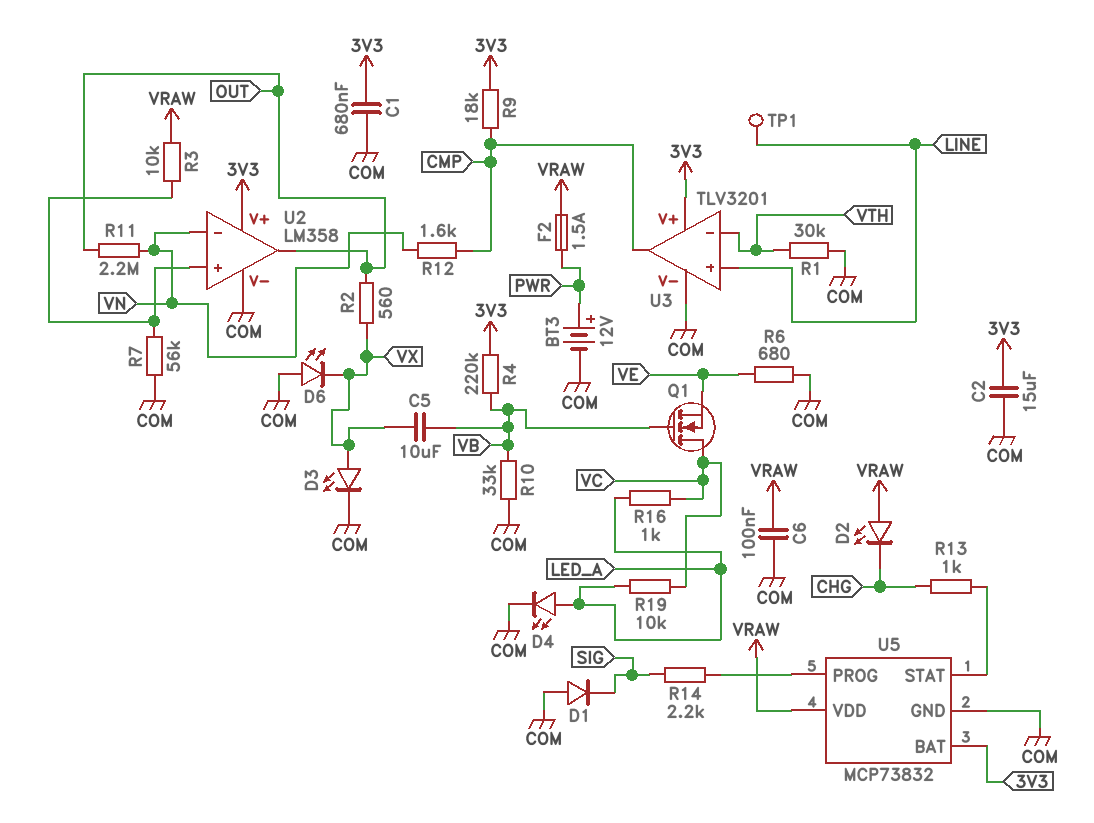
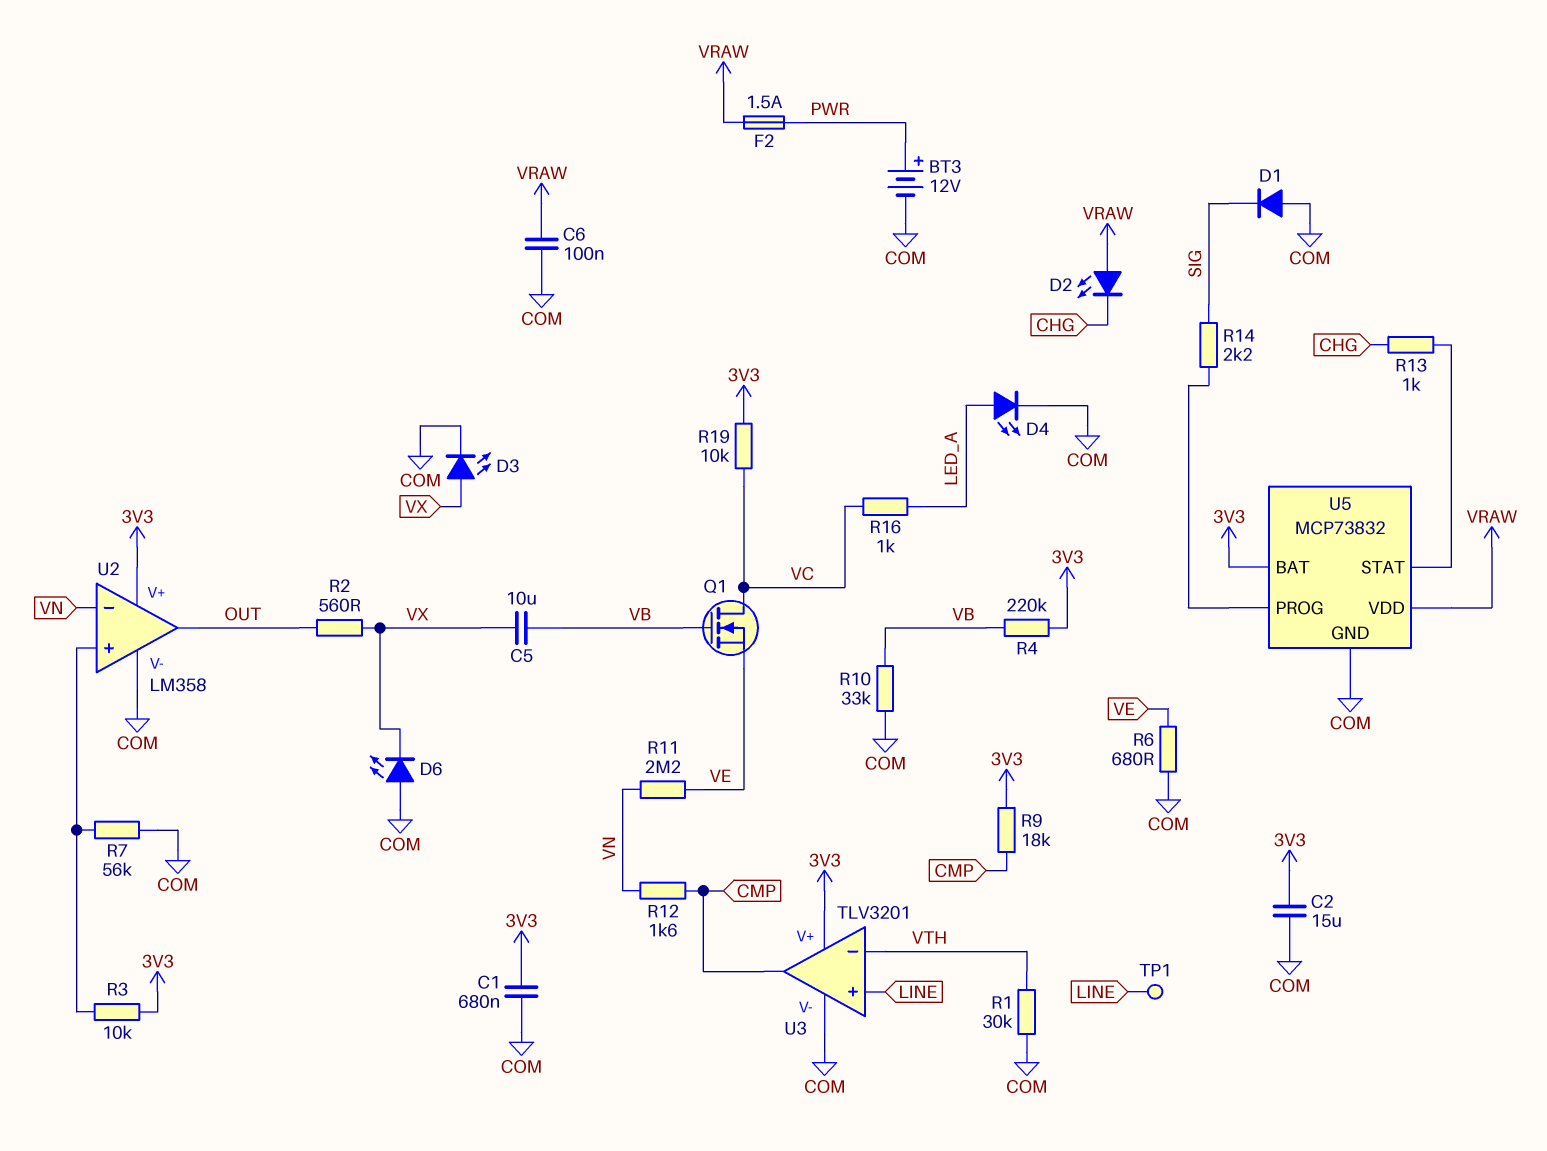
R3: 10k (U2/in+, VRAW) -> 10k (3V3, U2/in+)
R11: 2.2M (OUT, VN) -> 2.2M (VE, VN)
R19: 10k (LED_A, VC) -> 10k (3V3, VC)

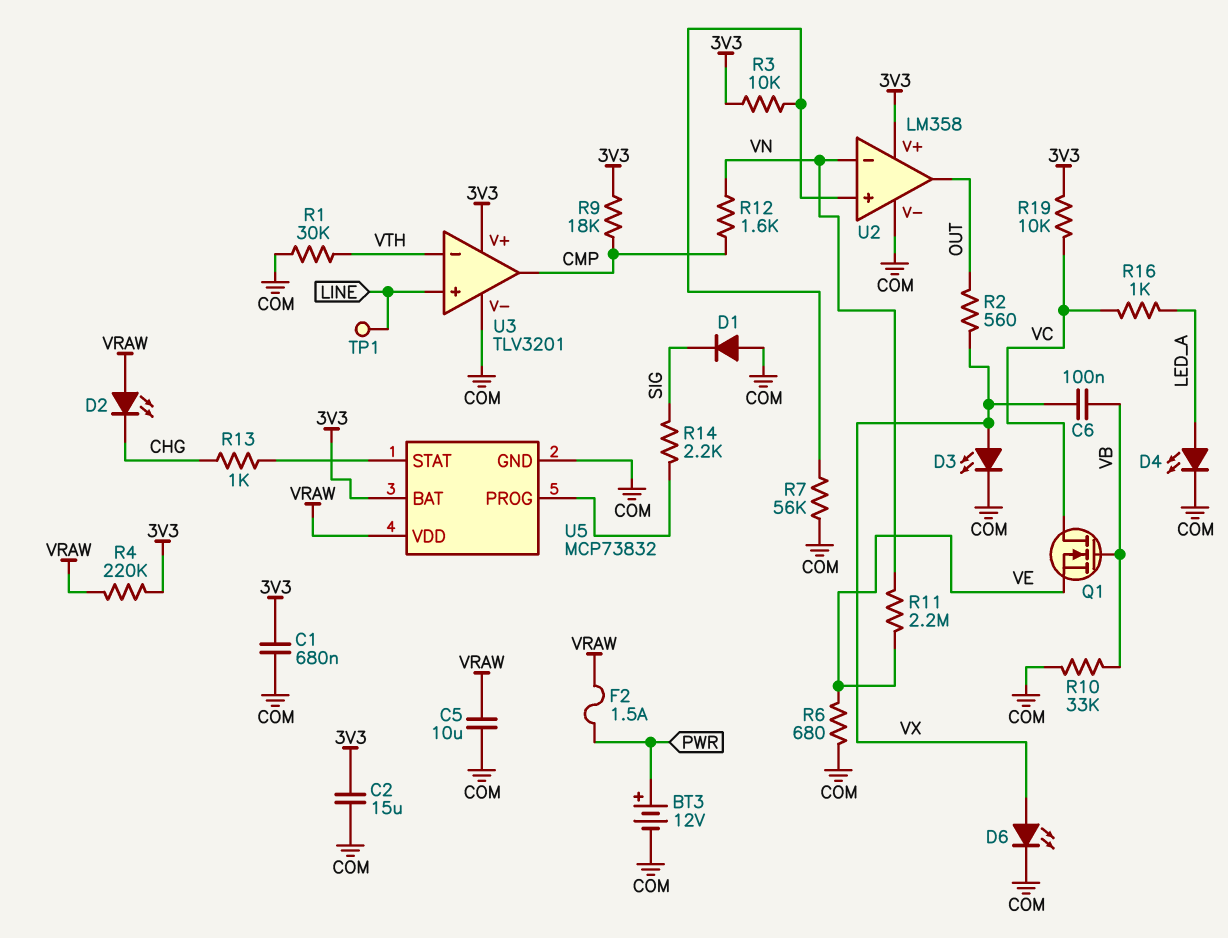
C5: 10uF (VB, VX) -> 10uF (COM, VRAW)
C6: 100nF (COM, VRAW) -> 100nF (VB, VX)
D6: LED (A COM, K VX) -> LED (A VX, K COM)
R4: 220k (3V3, VB) -> 220k (3V3, VRAW)

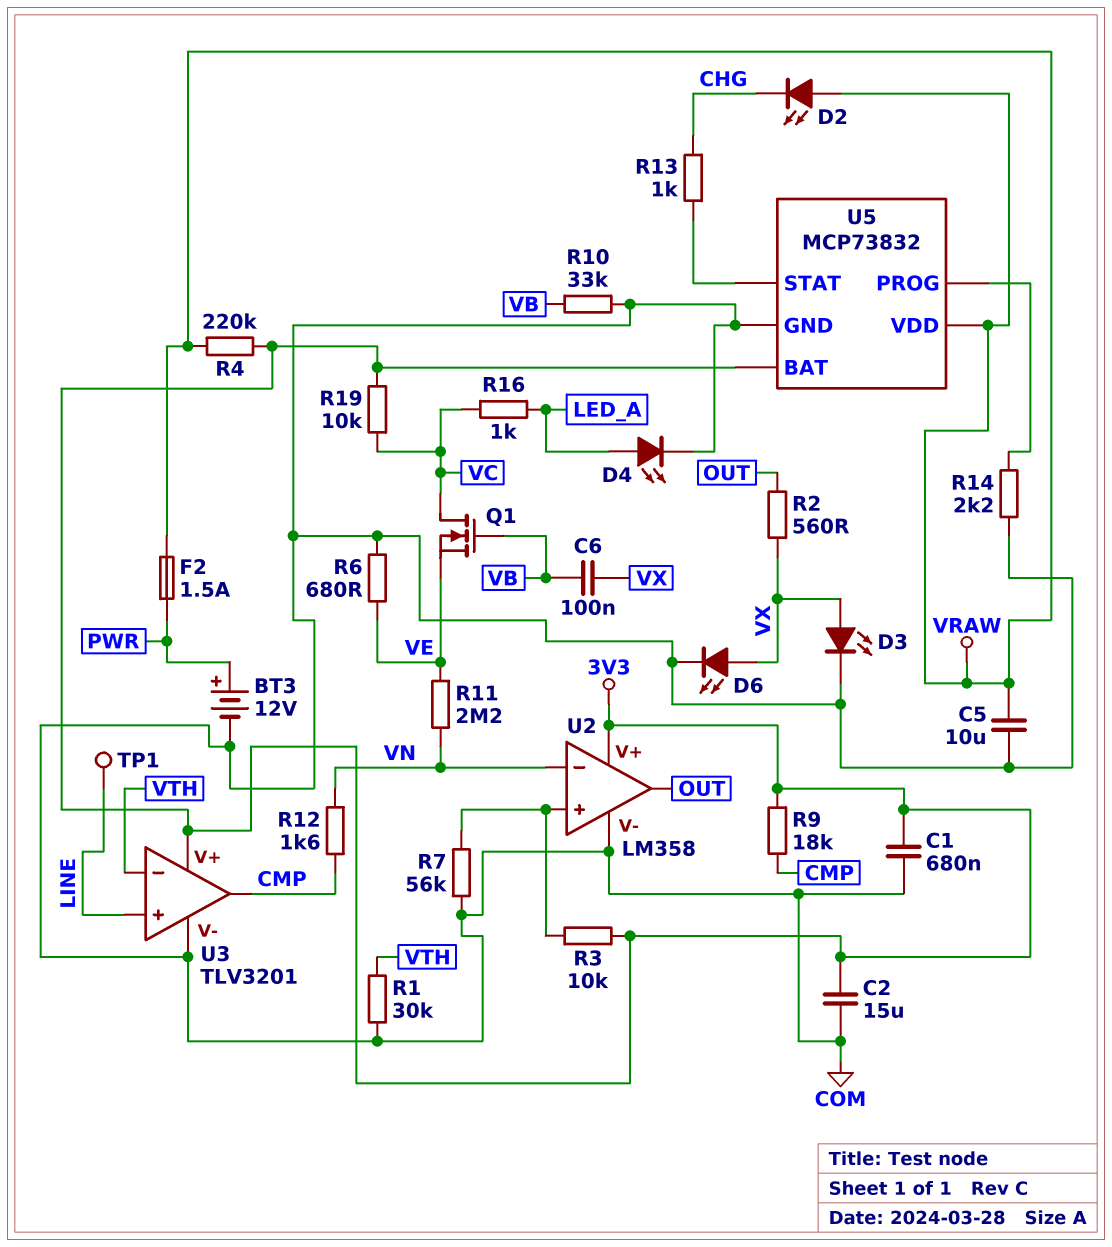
D1: diode (A COM, K SIG) -> none
R14: 2.2k (SIG, U5/PROG) -> 2.2k (COM, U5/PROG)

